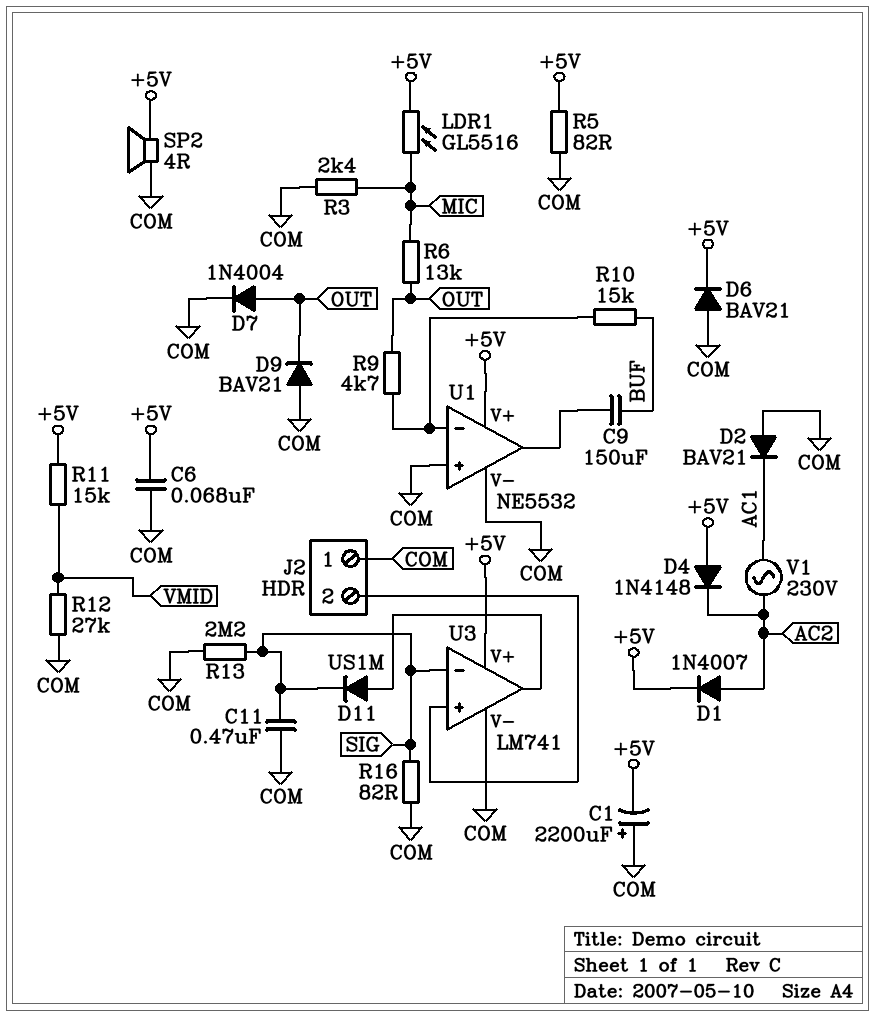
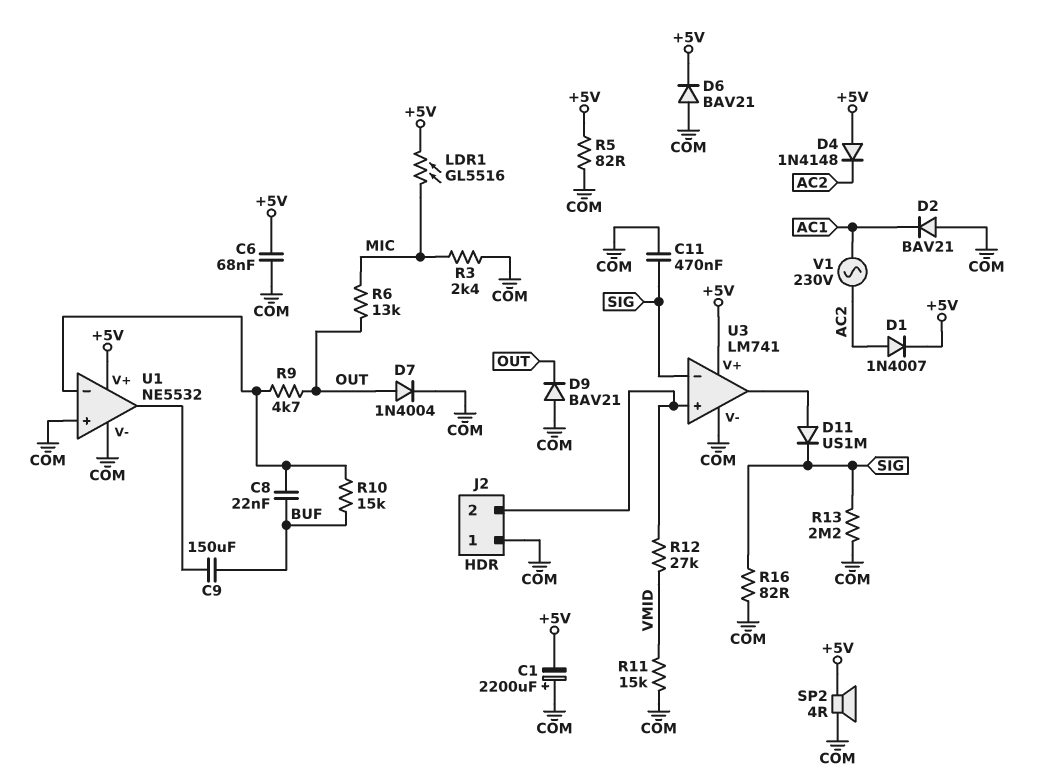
C8: none -> 22nF (BUF, U1/in-)
R11: 15k (+5V, VMID) -> 15k (COM, VMID)
R12: 27k (COM, VMID) -> 27k (J2/2, VMID)

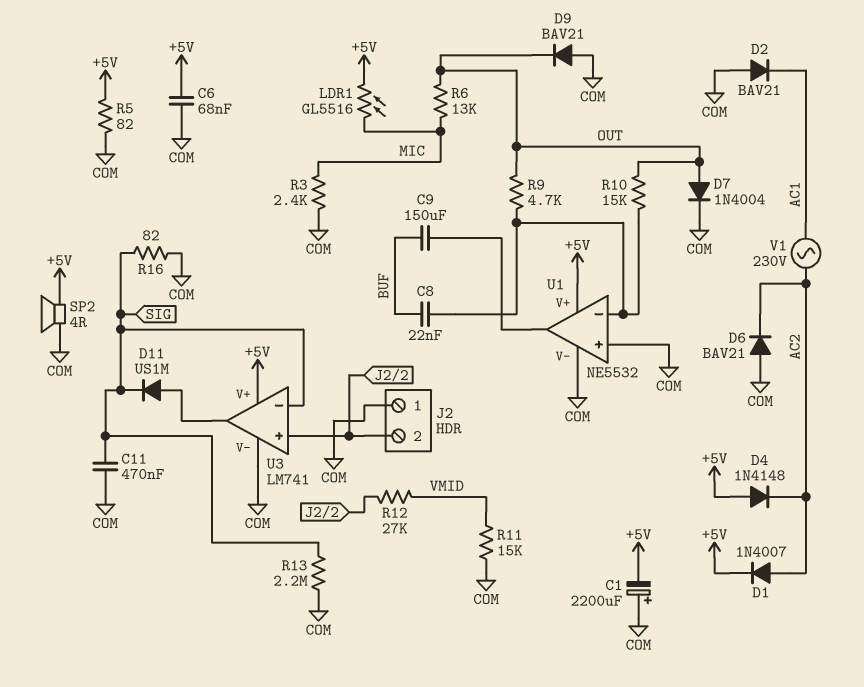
D6: diode BAV21 (A COM, K +5V) -> diode BAV21 (A COM, K AC2)
R10: 15k (BUF, U1/in-) -> 15k (OUT, U1/in-)

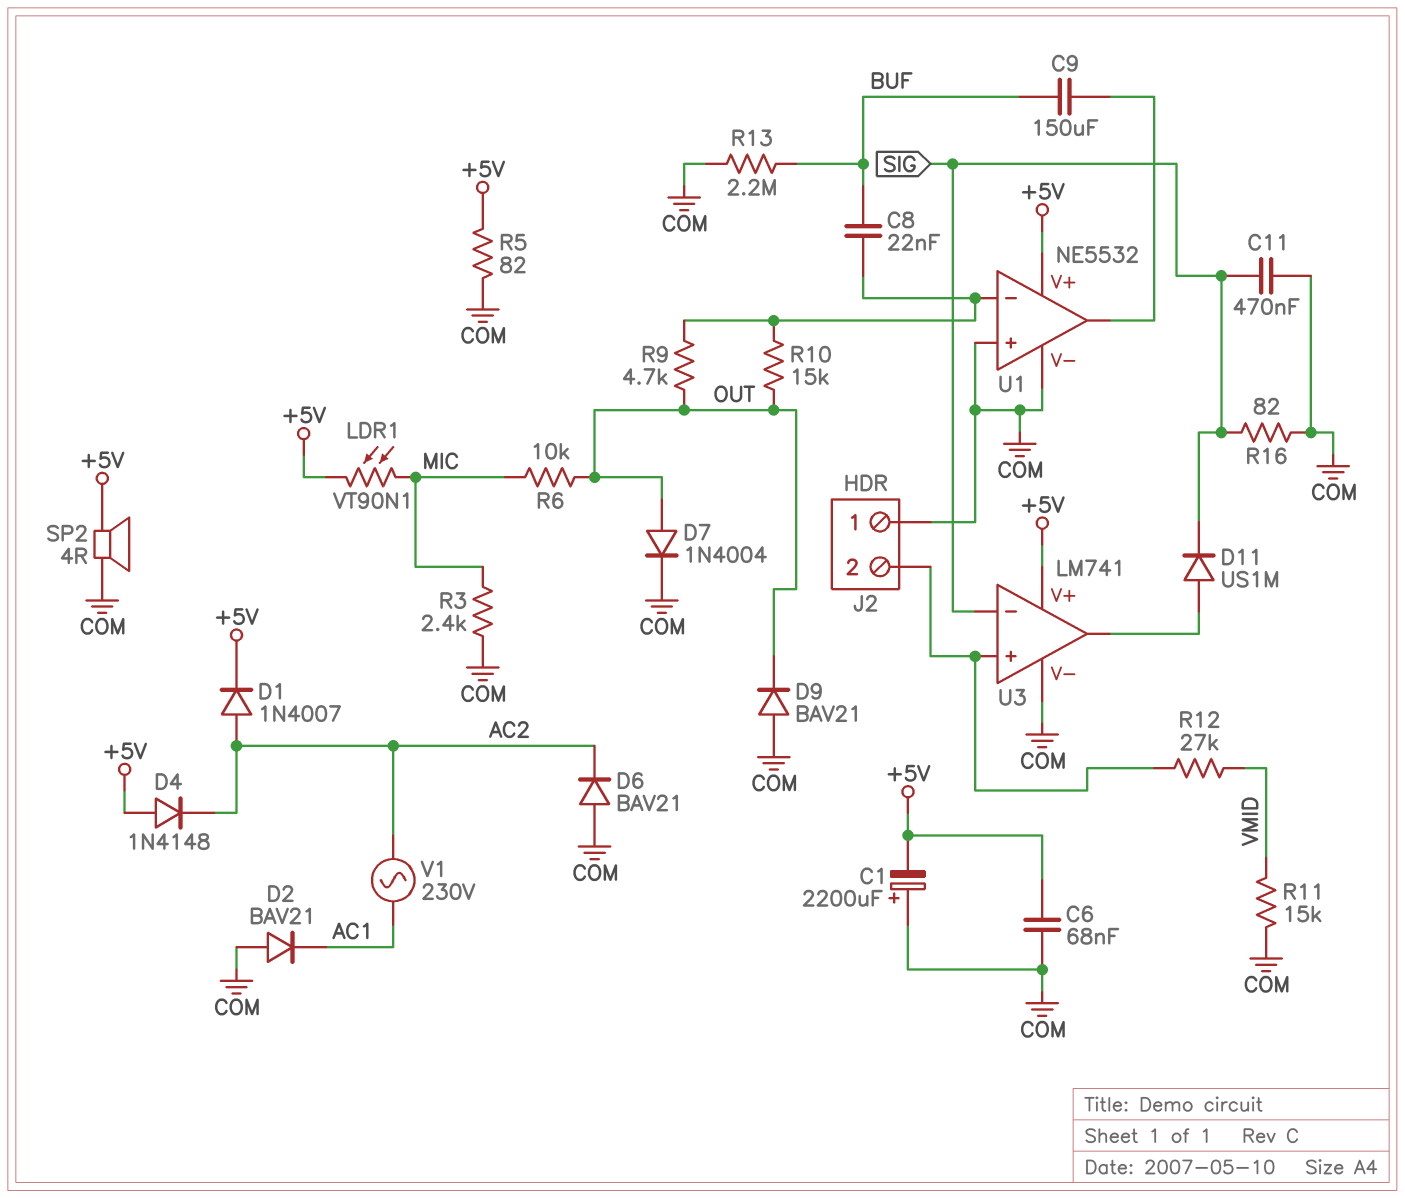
LDR1: GL5516 (+5V, MIC) -> VT90N1 (+5V, MIC)
R6: 13k (MIC, OUT) -> 10k (MIC, OUT)
R13: 2.2M (COM, SIG) -> 2.2M (BUF, COM)

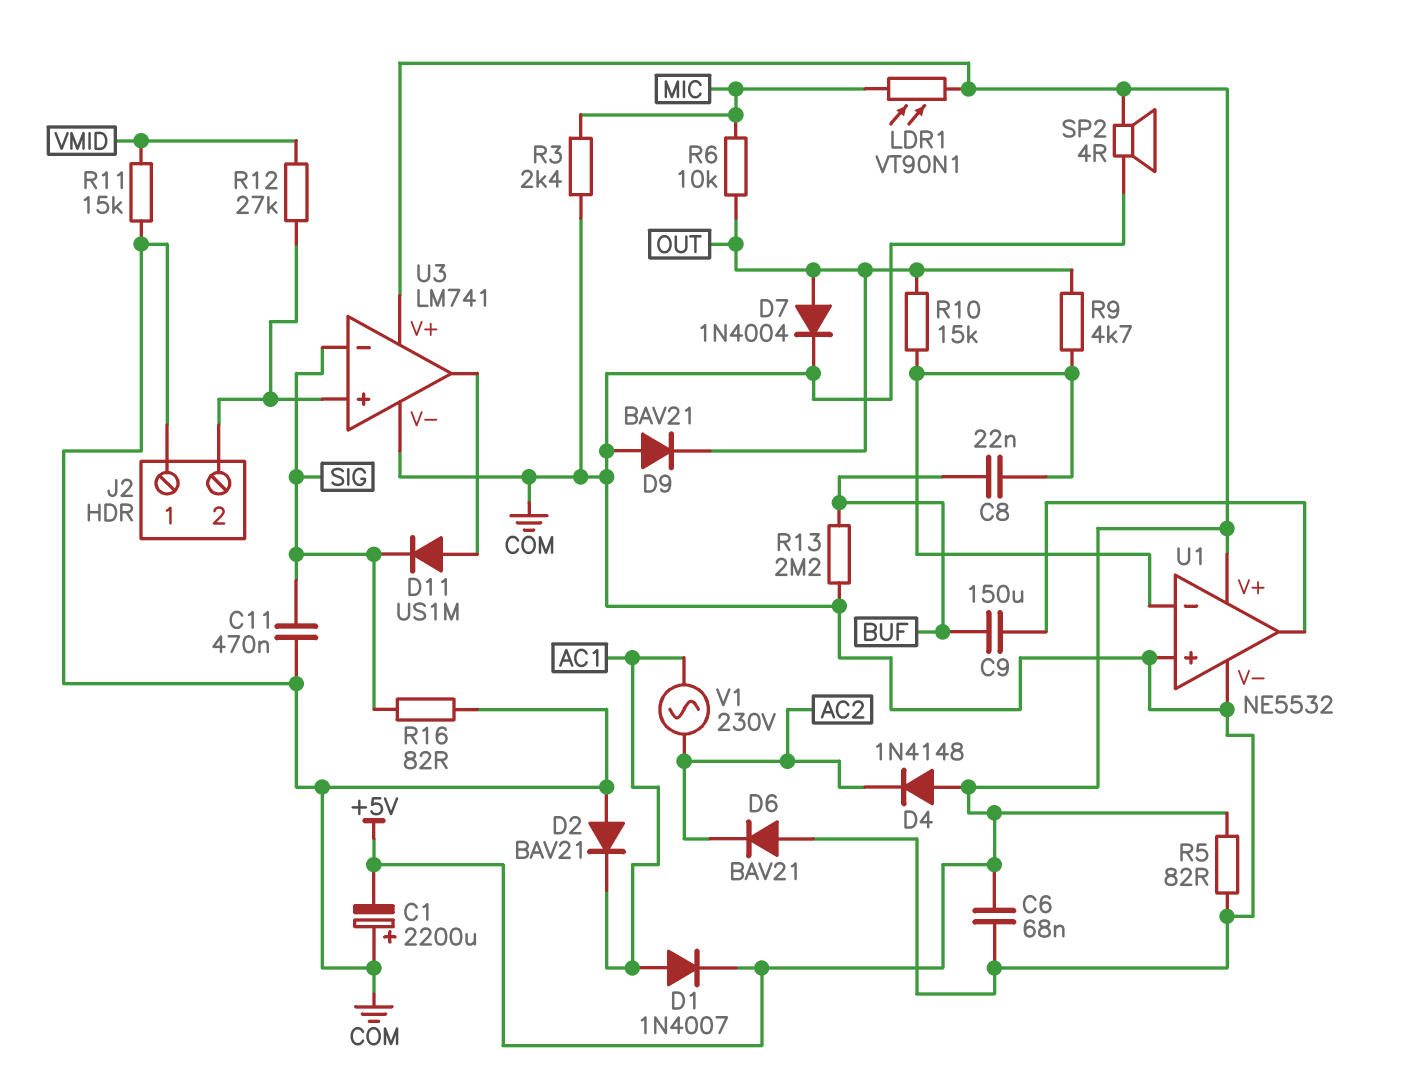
D1: diode 1N4007 (A AC2, K +5V) -> diode 1N4007 (A AC1, K +5V)

